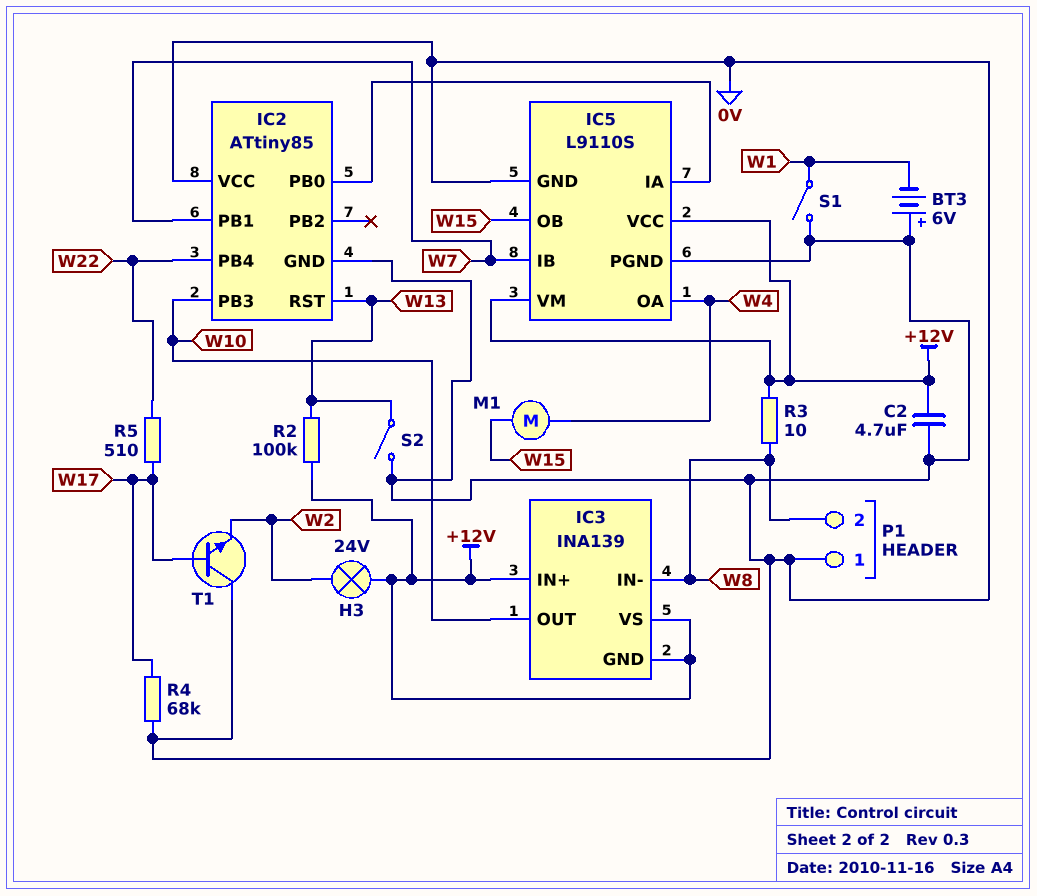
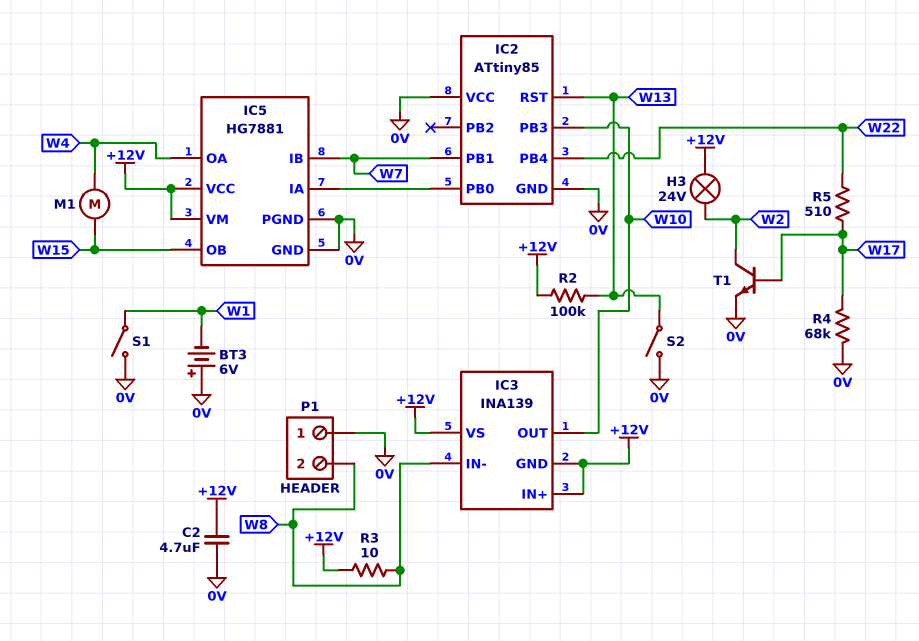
IC5: L9110S -> HG7881
T1: NPN (B W17, C 0V, E W2) -> NPN (B W17, C W2, E 0V)

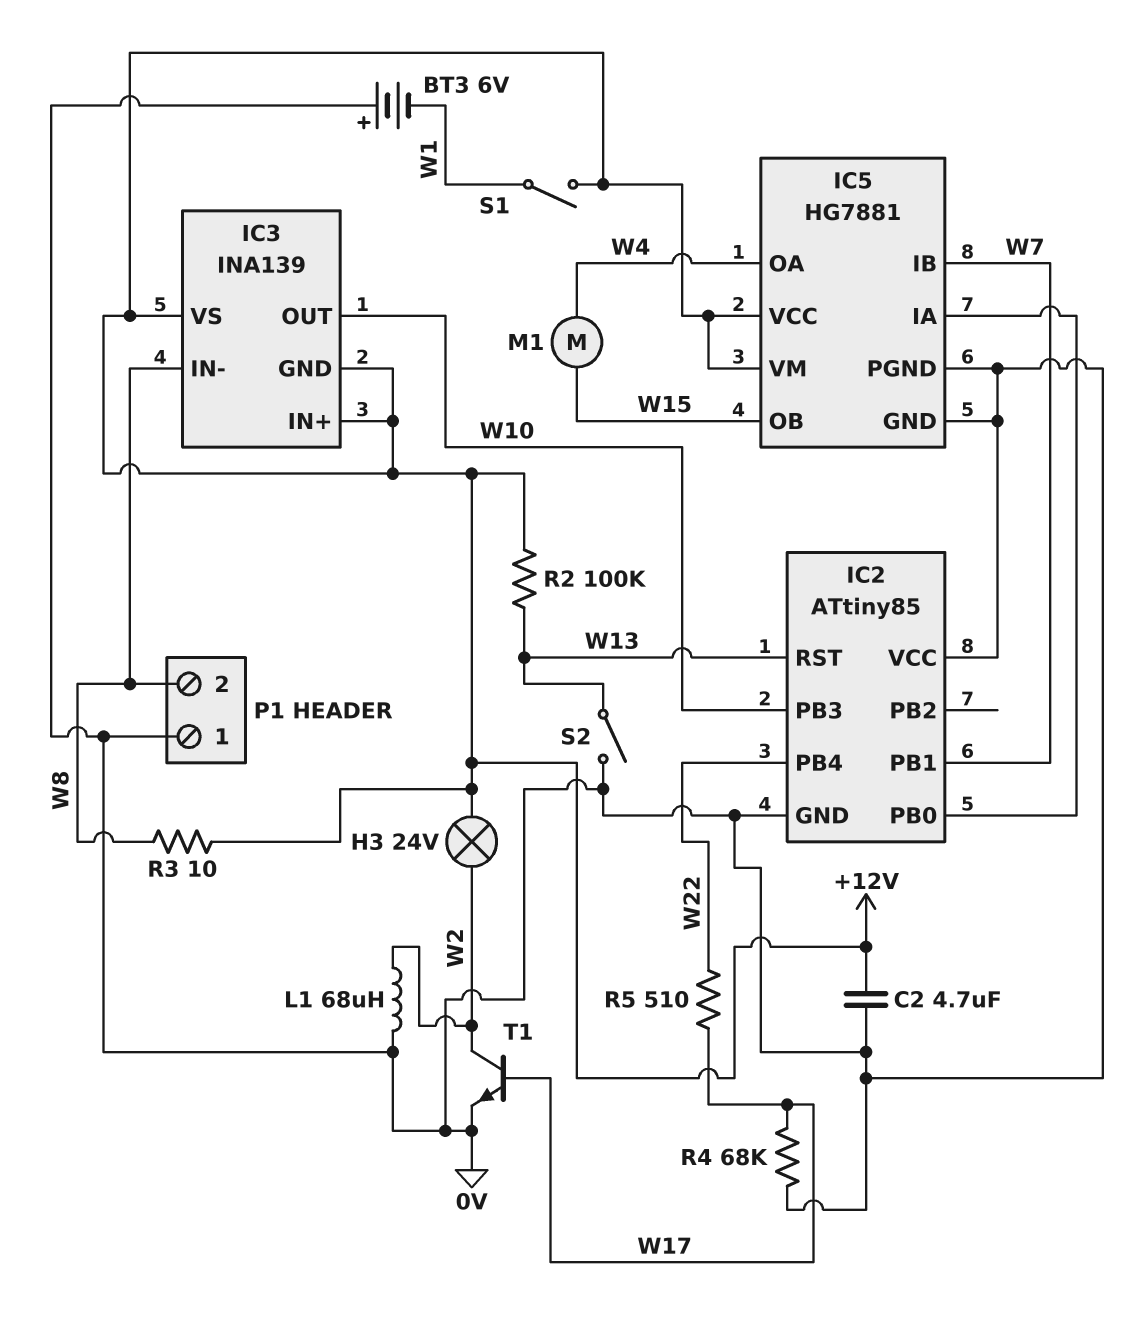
L1: none -> 68uH (0V, W2)
S1: switch (0V, W1) -> switch (+12V, W1)

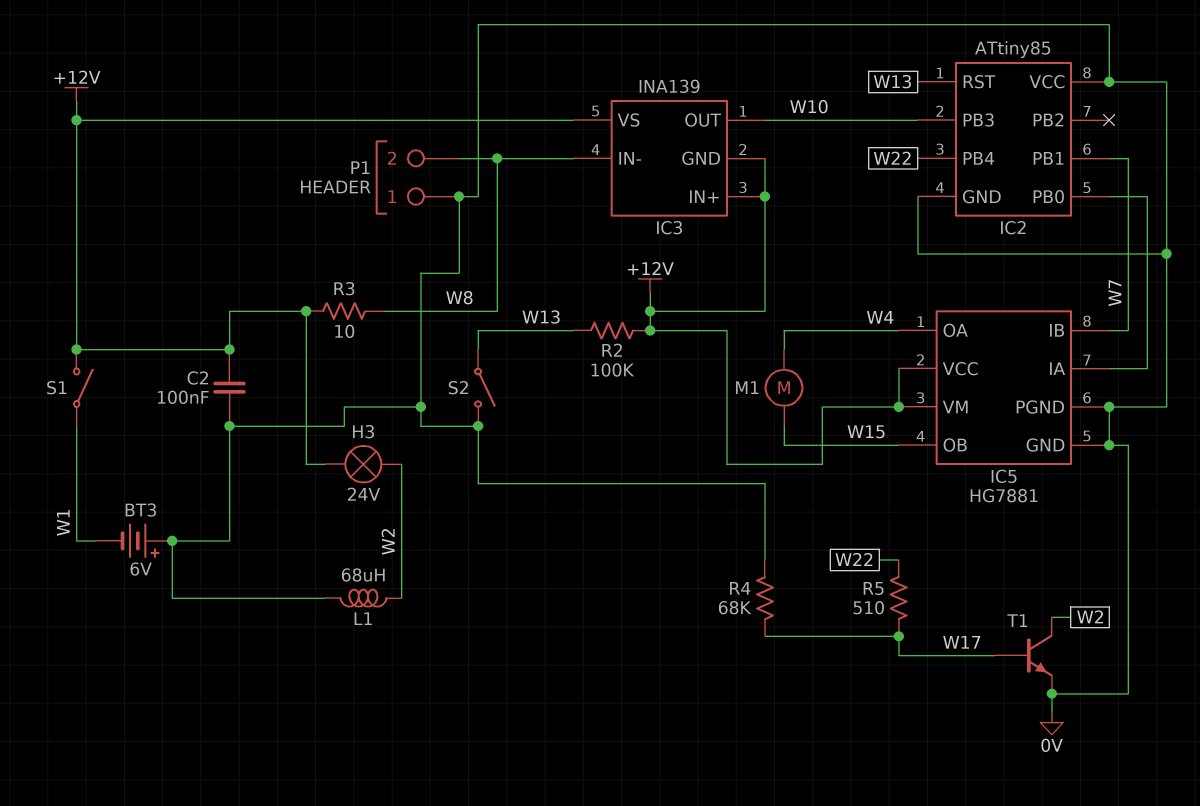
C2: 4.7uF (+12V, 0V) -> 100nF (+12V, 0V)

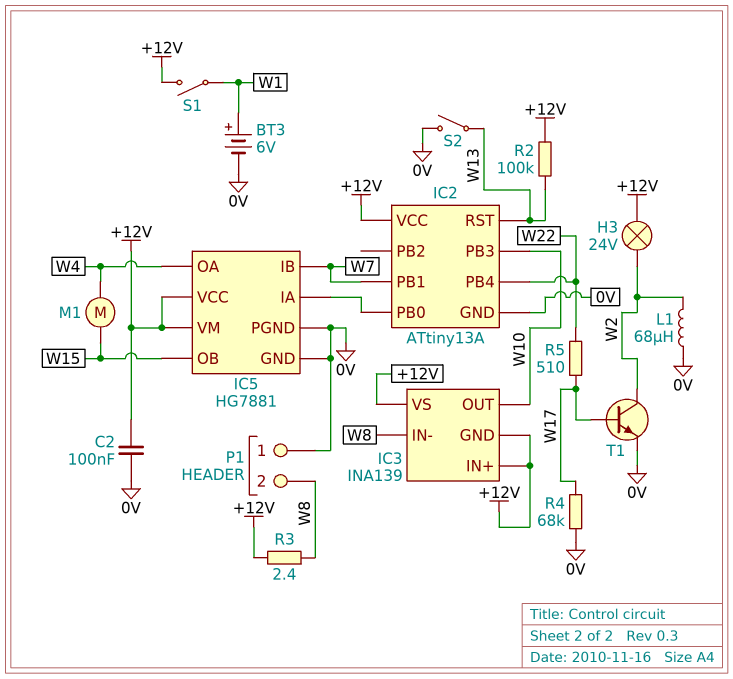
BT3: 6V (plus 0V, minus W1) -> 6V (plus W1, minus 0V)
IC2: ATtiny85 -> ATtiny13A
IC2 pin VCC: 0V -> +12V
R3: 10 (+12V, W8) -> 2.4 (+12V, W8)

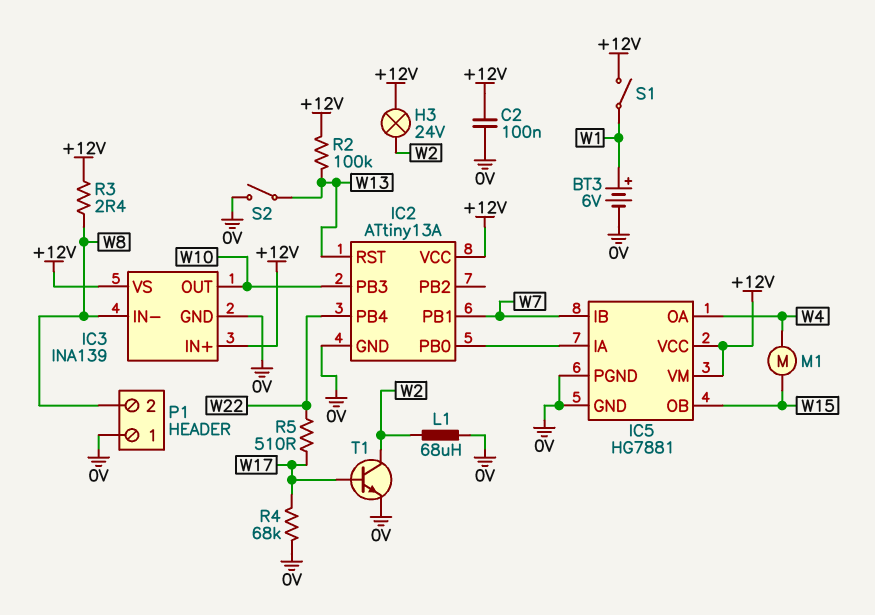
IC3 pin GND: +12V -> 0V

